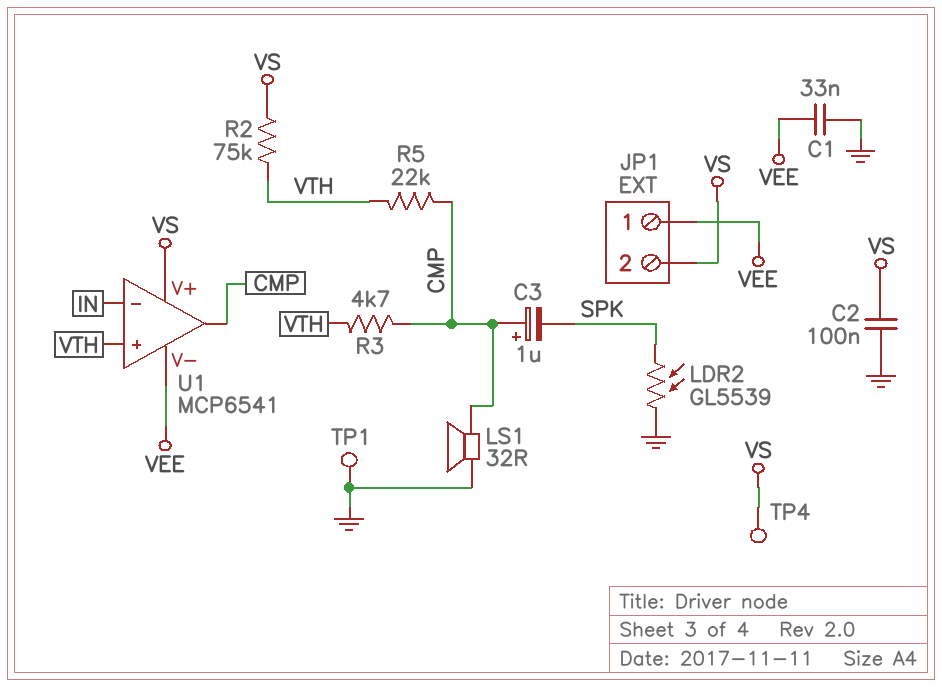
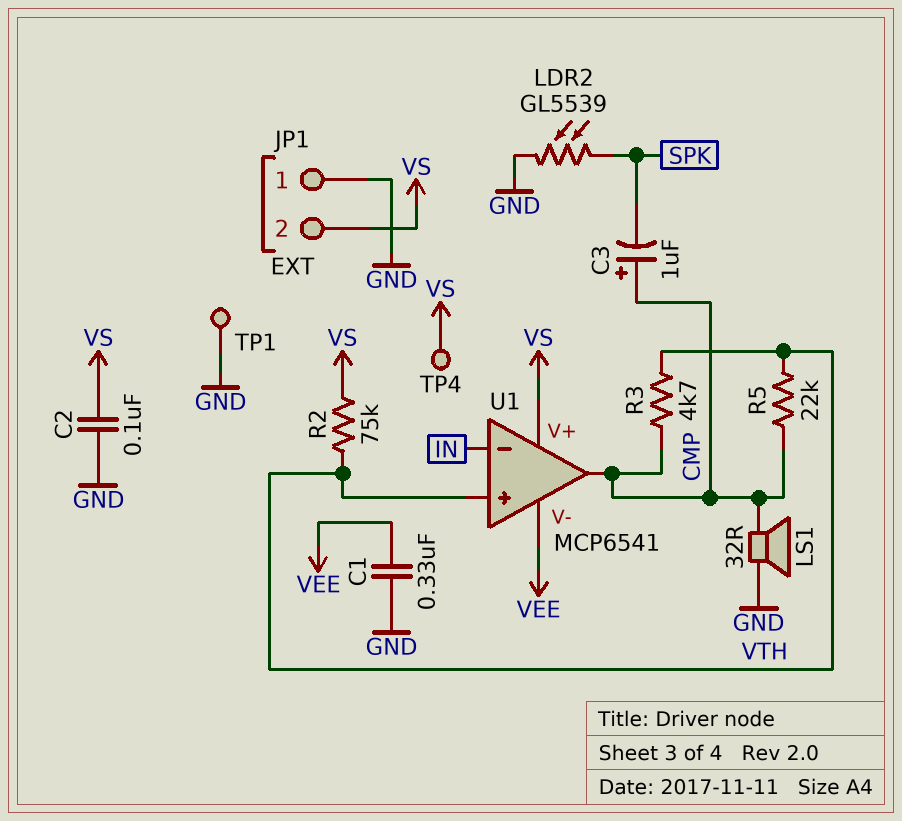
C1: 33nF (GND, VEE) -> 330nF (GND, VEE)
JP1 pin 1: VEE -> GND

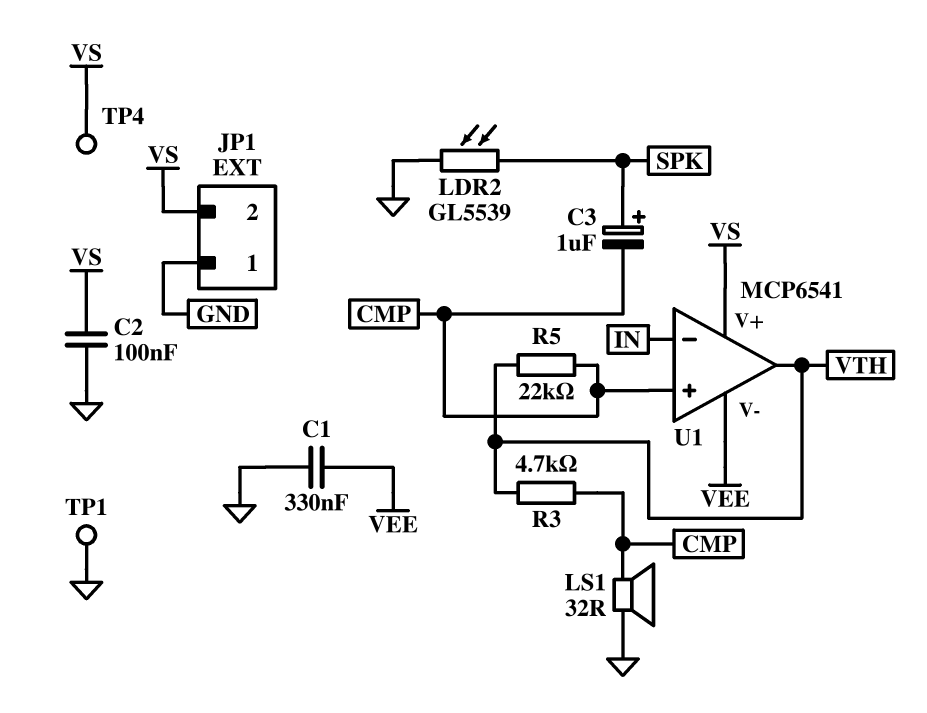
C3: 1uF (plus CMP, minus SPK) -> 1uF (plus SPK, minus CMP)
R2: 75k (VS, VTH) -> none
U1 pin in+: VTH -> CMP
U1 pin out: CMP -> VTH

